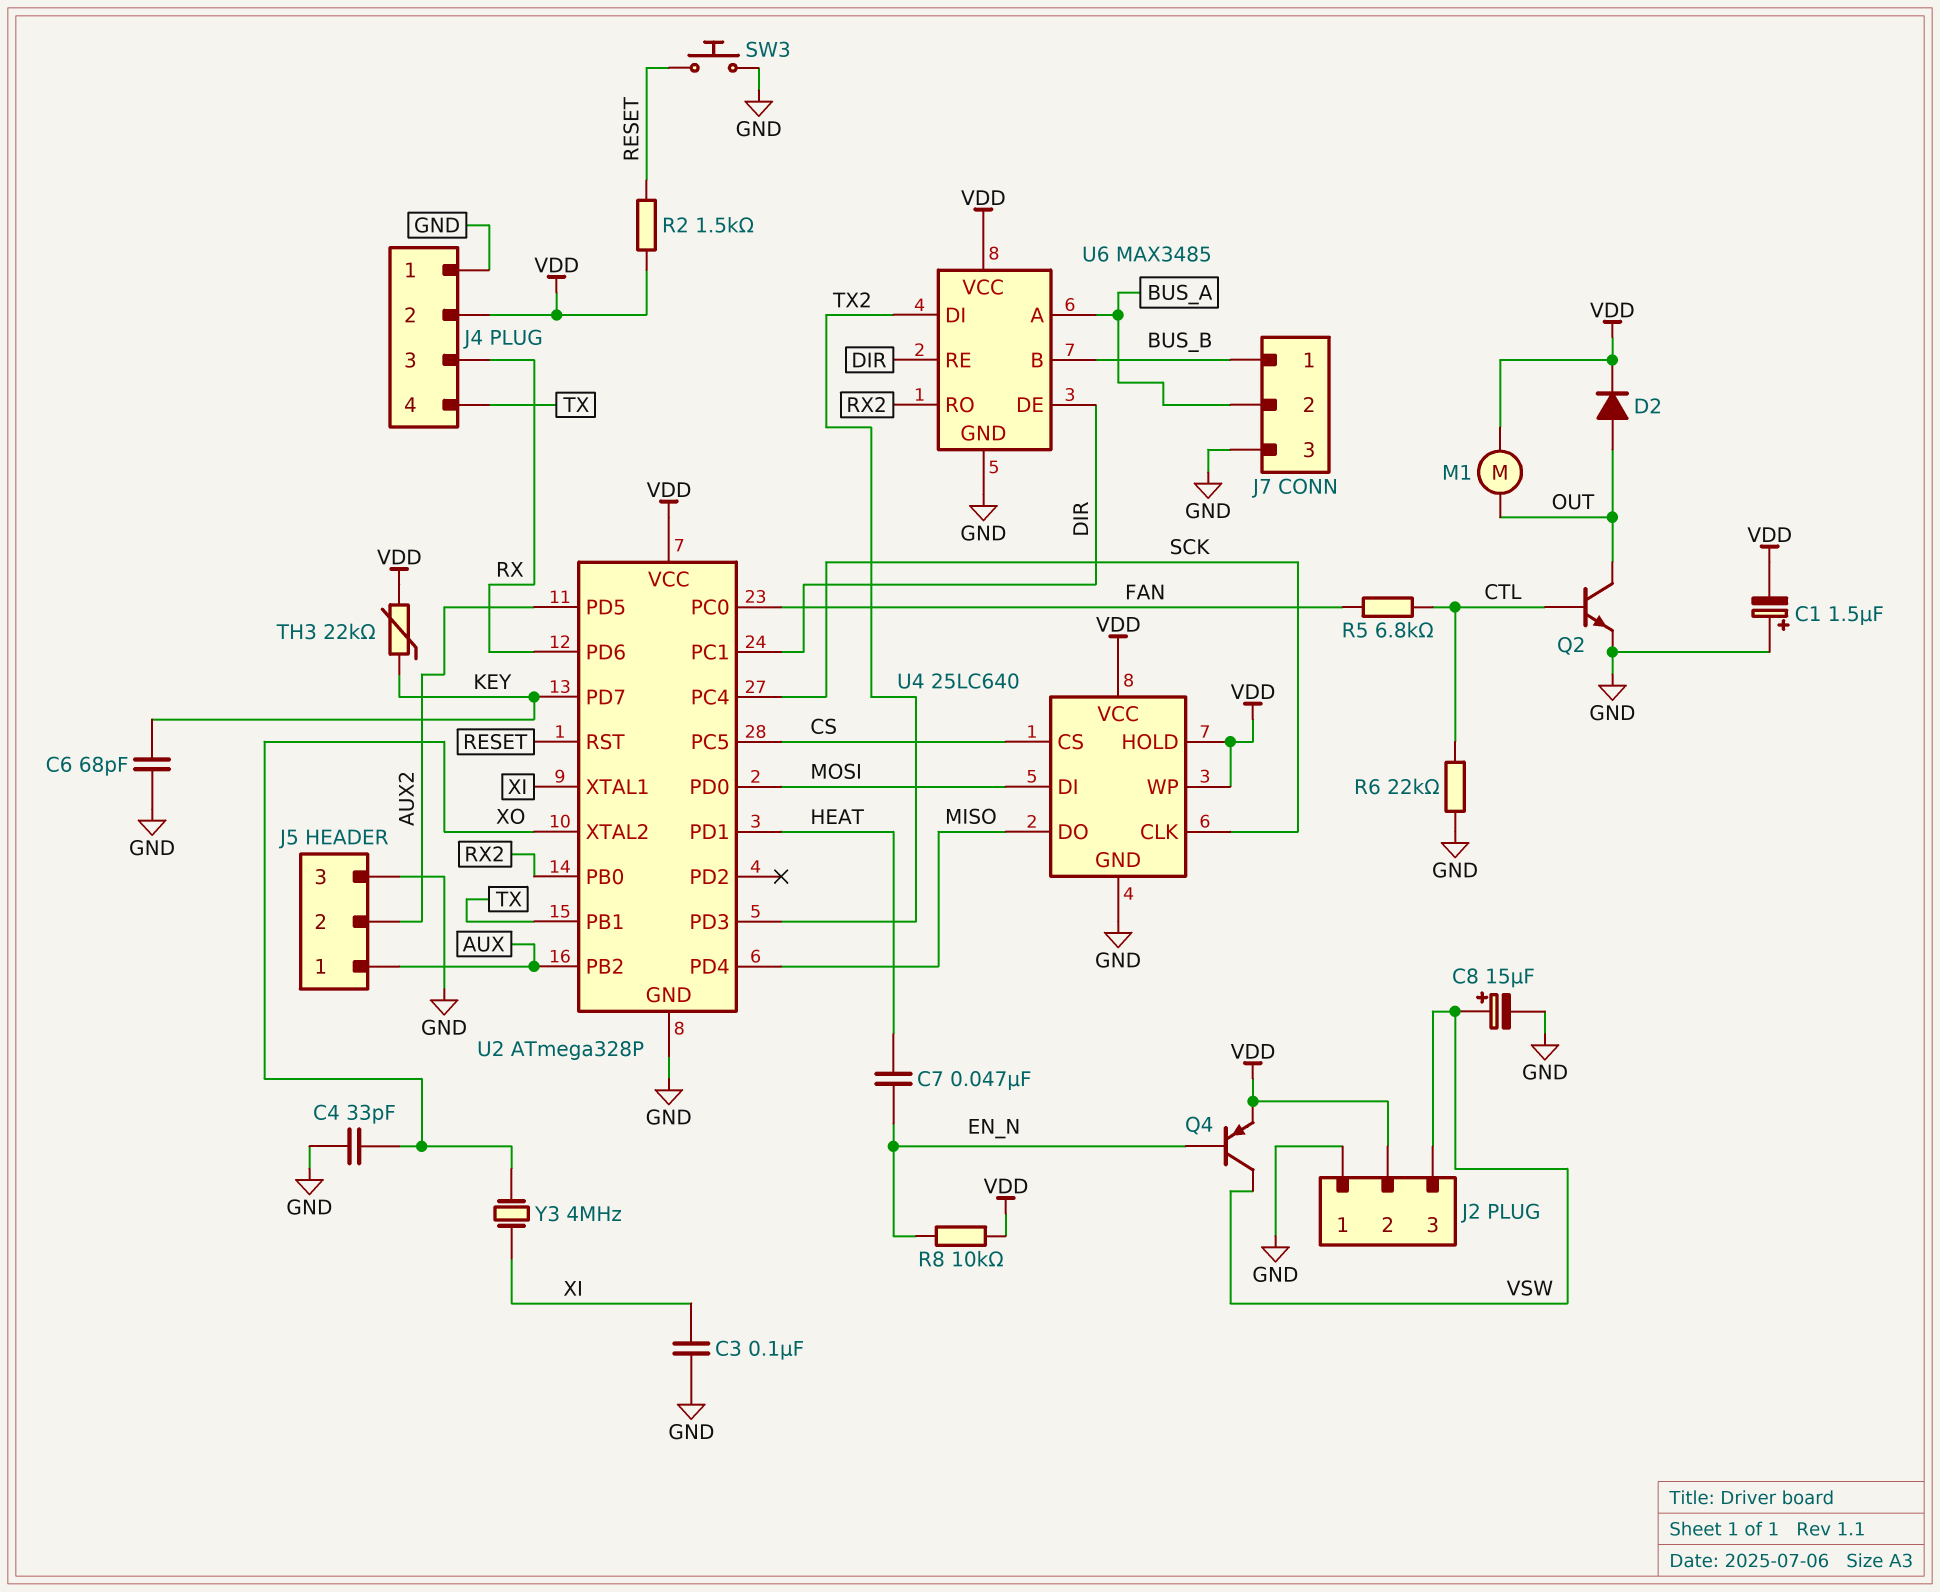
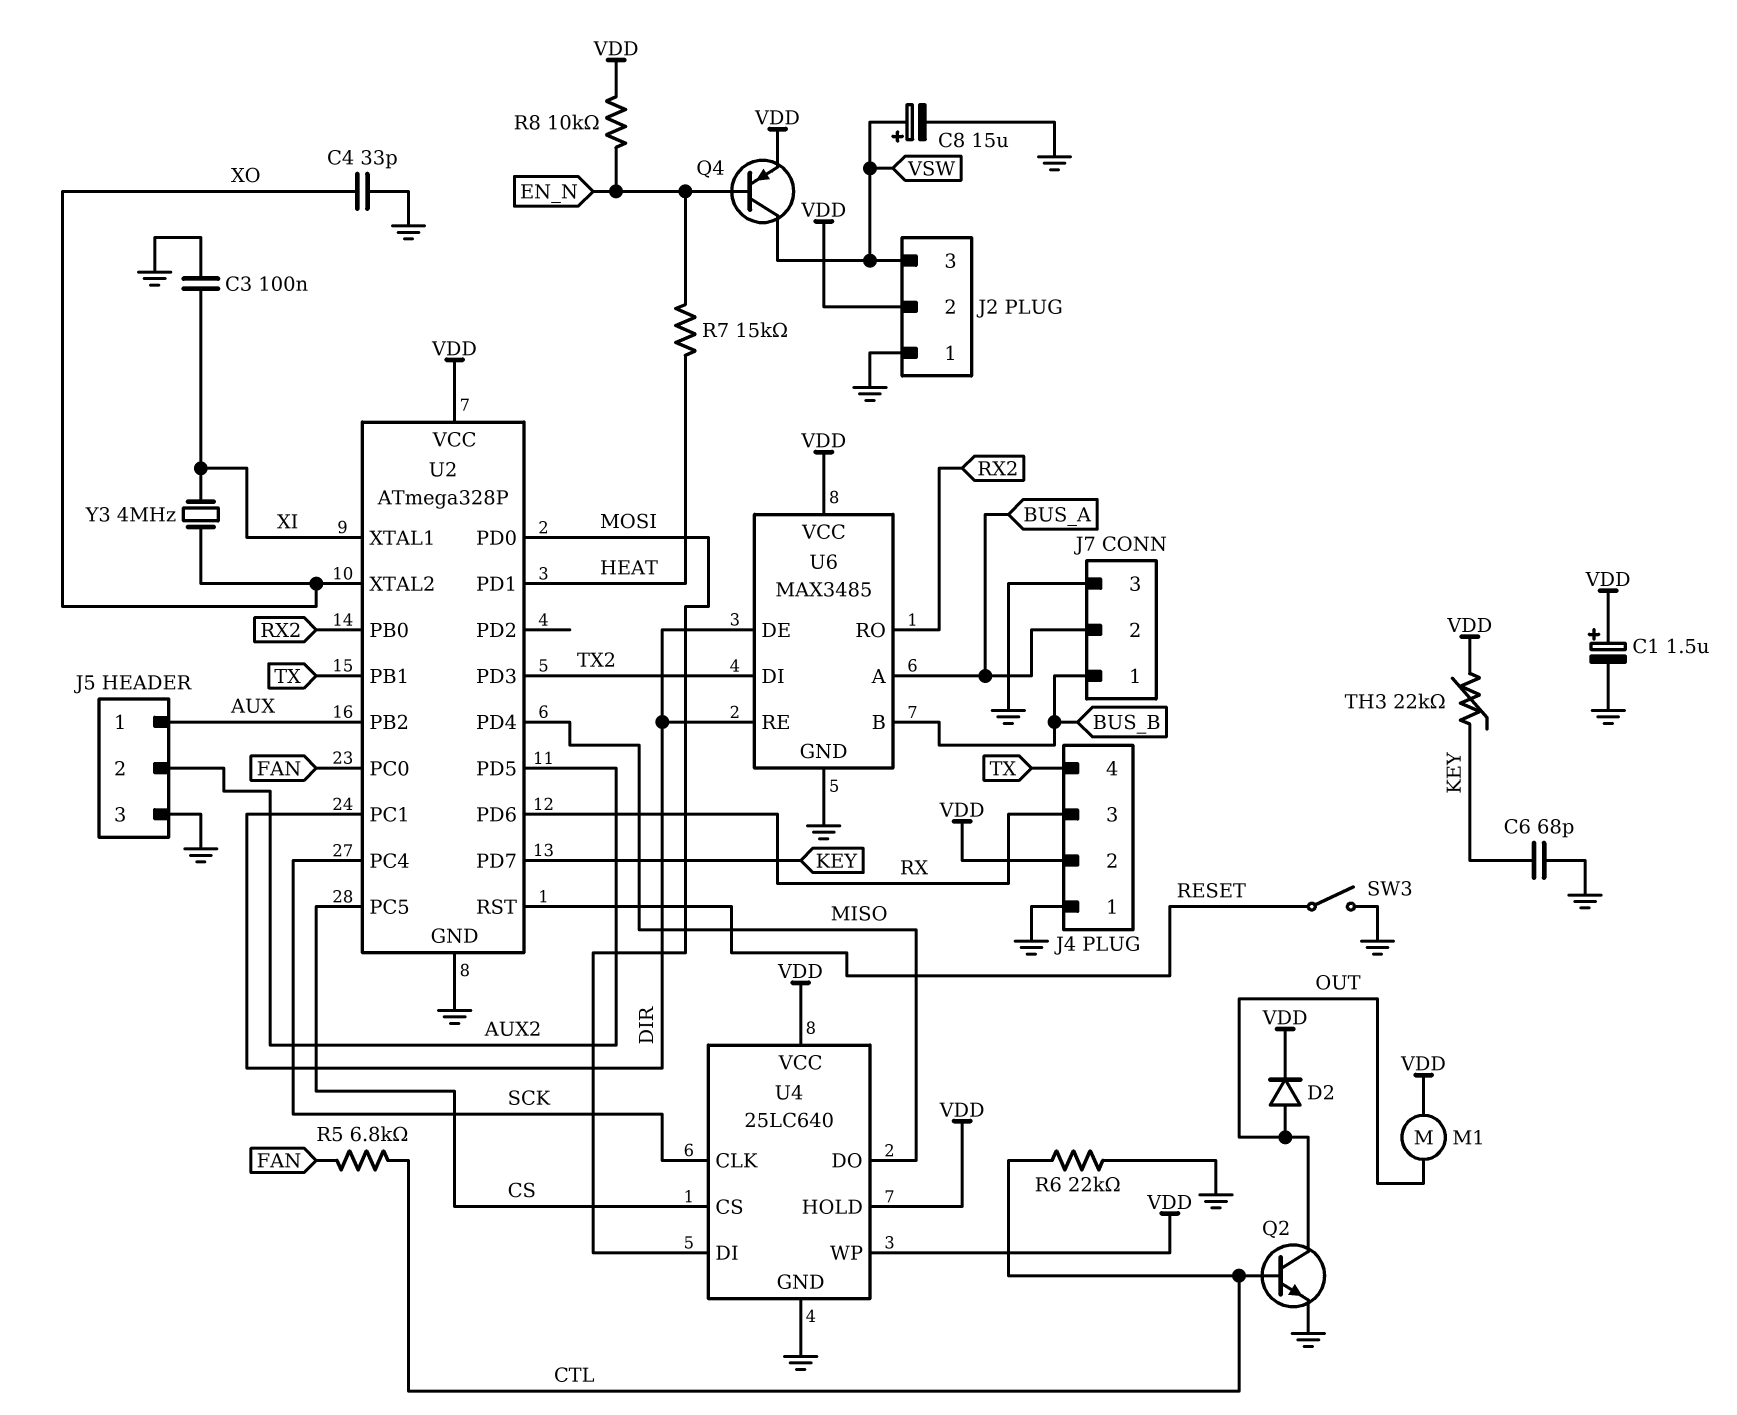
C1: 1.5uF (plus GND, minus VDD) -> 1.5uF (plus VDD, minus GND)
C7: 47nF (EN_N, HEAT) -> none
R2: 1.5k (RESET, VDD) -> none
R7: none -> 15k (EN_N, HEAT)
SW3: button (GND, RESET) -> switch (GND, RESET)

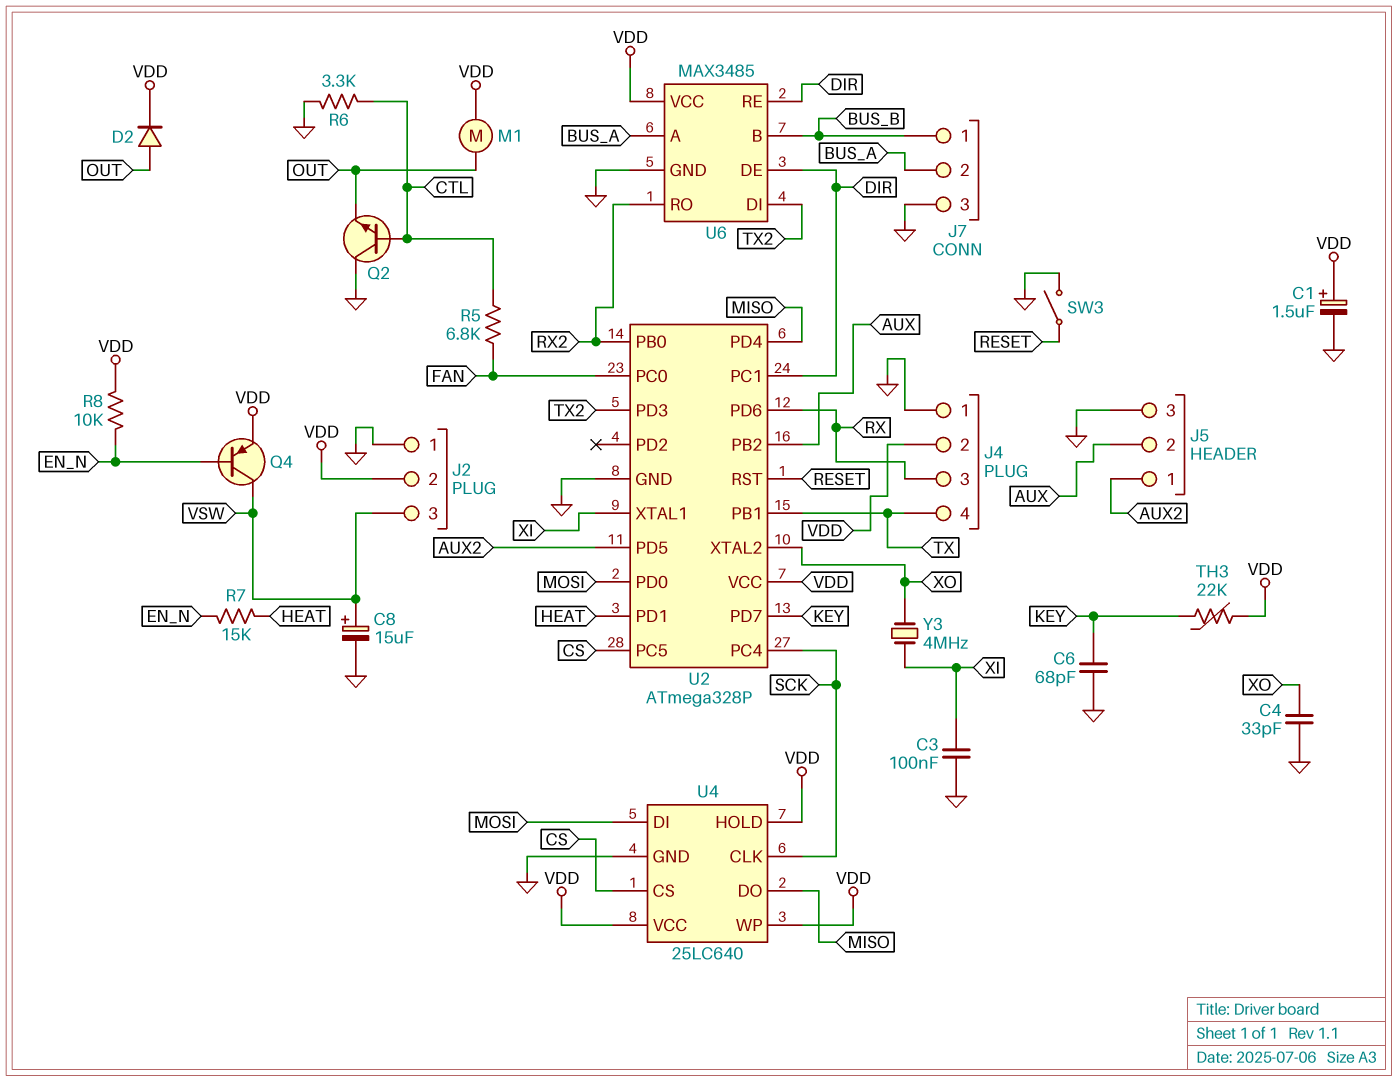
J5 pin 1: AUX -> AUX2
J5 pin 2: AUX2 -> AUX
Q2: NPN (B CTL, C OUT, E GND) -> NPN (B CTL, C GND, E OUT)
R6: 22k (CTL, GND) -> 3.3k (CTL, GND)

